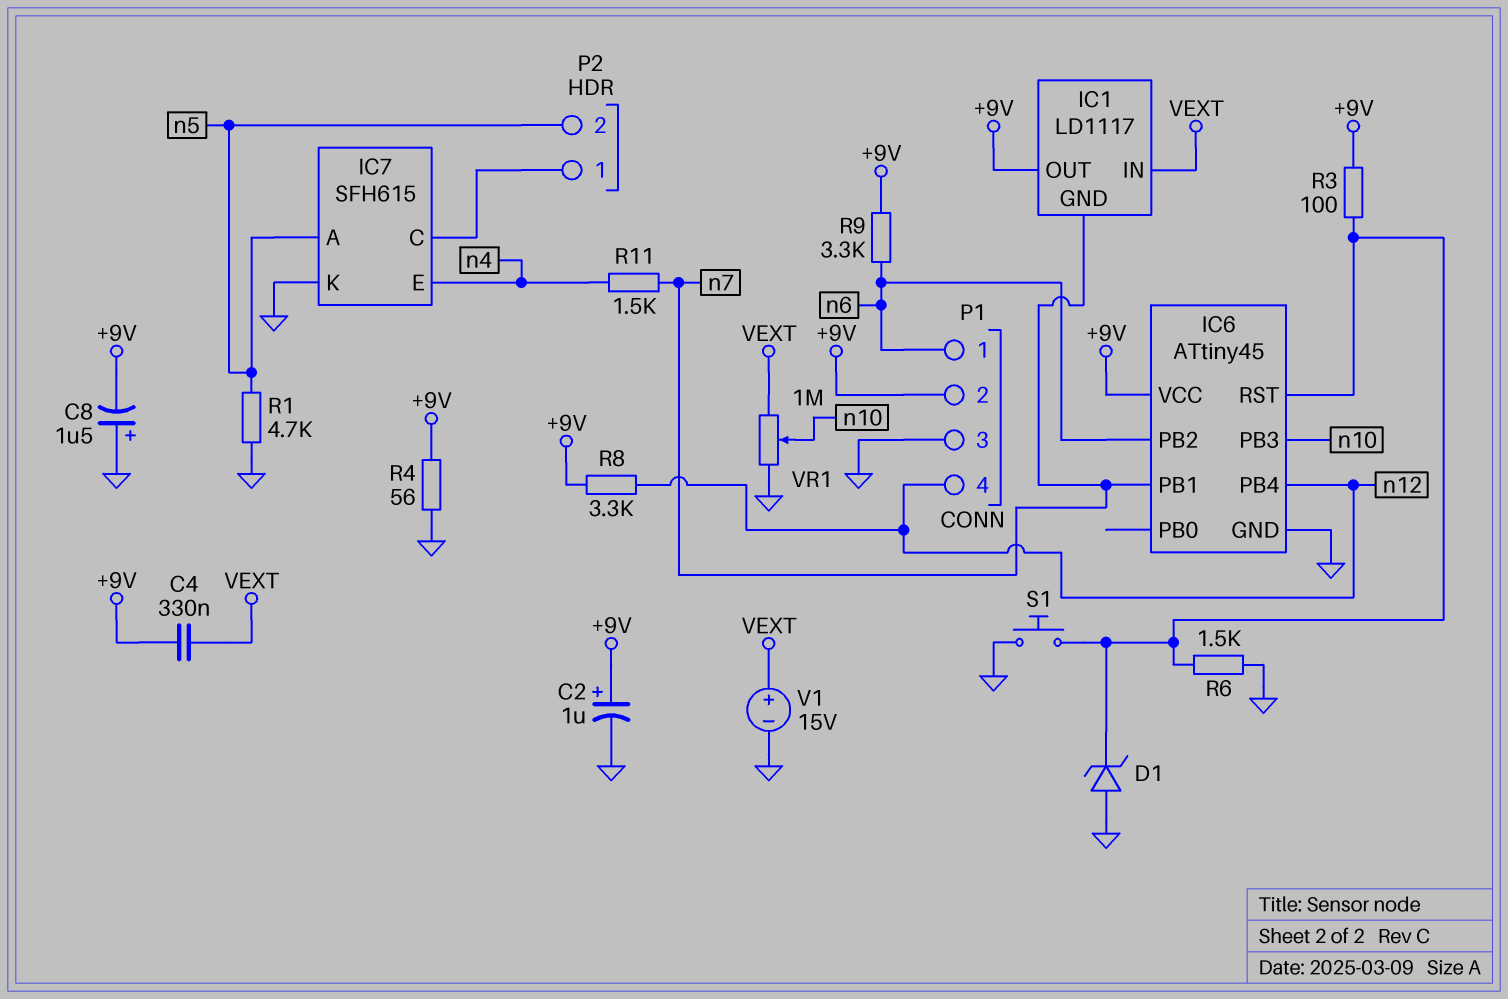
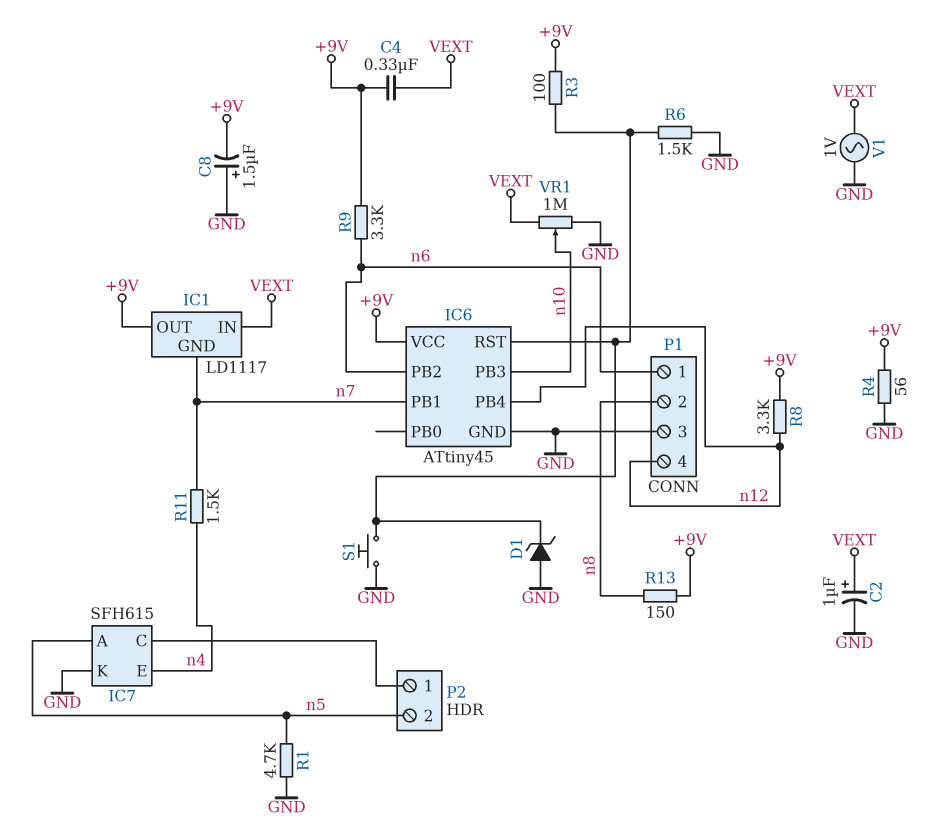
C2: 1uF (plus +9V, minus GND) -> 1uF (plus VEXT, minus GND)
P1 pin 2: +9V -> n8
R13: none -> 150 (+9V, n8)
V1: 15V (plus VEXT, minus GND) -> AC 1V (GND, VEXT)

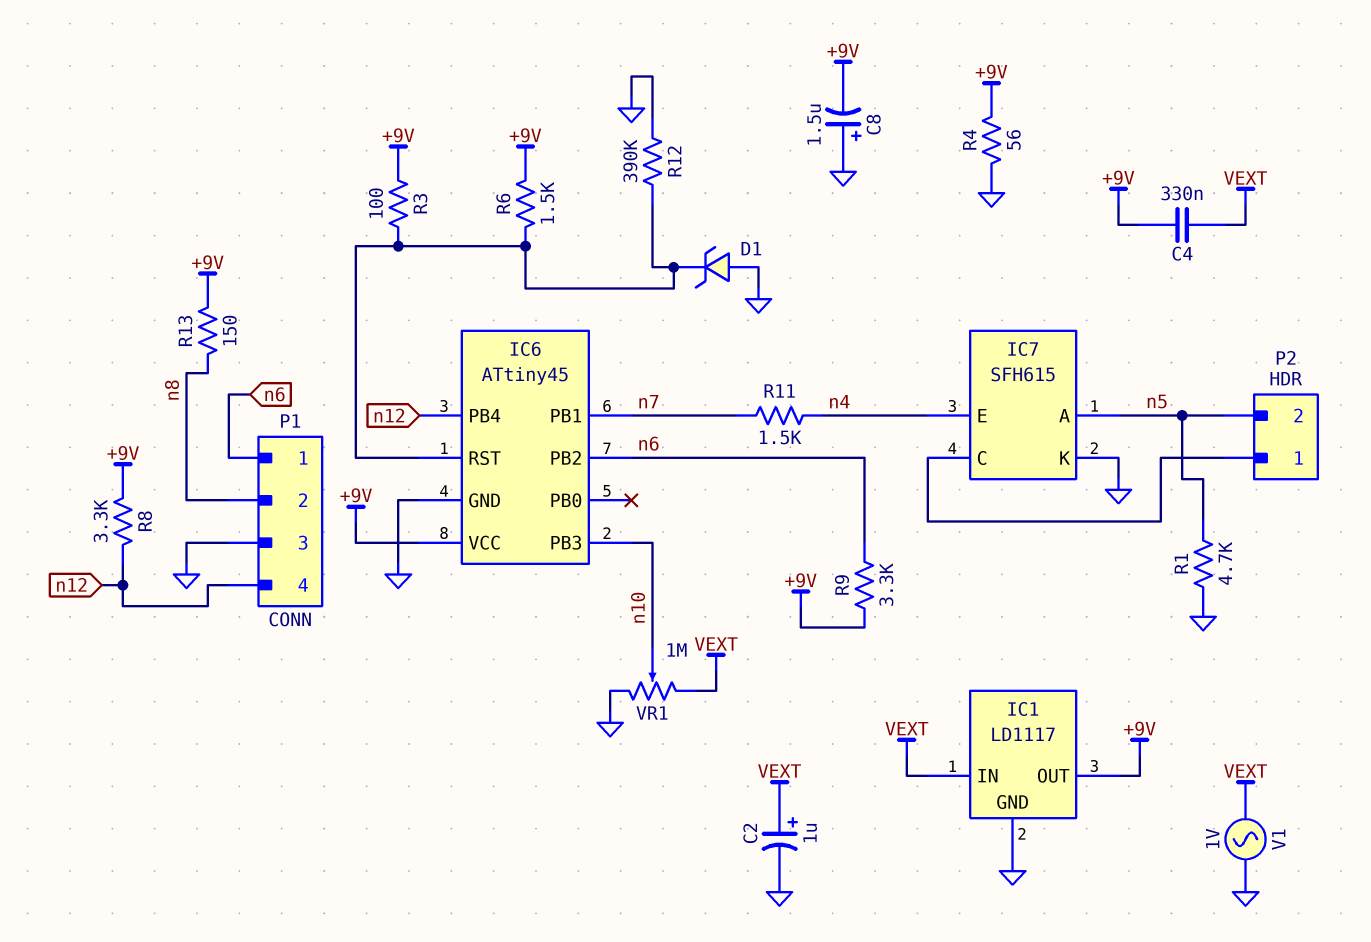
IC1 pin GND: n7 -> GND
R6: 1.5k (GND, IC6/RST) -> 1.5k (+9V, IC6/RST)
R12: none -> 390k (GND, IC6/RST)
S1: button (GND, IC6/RST) -> none

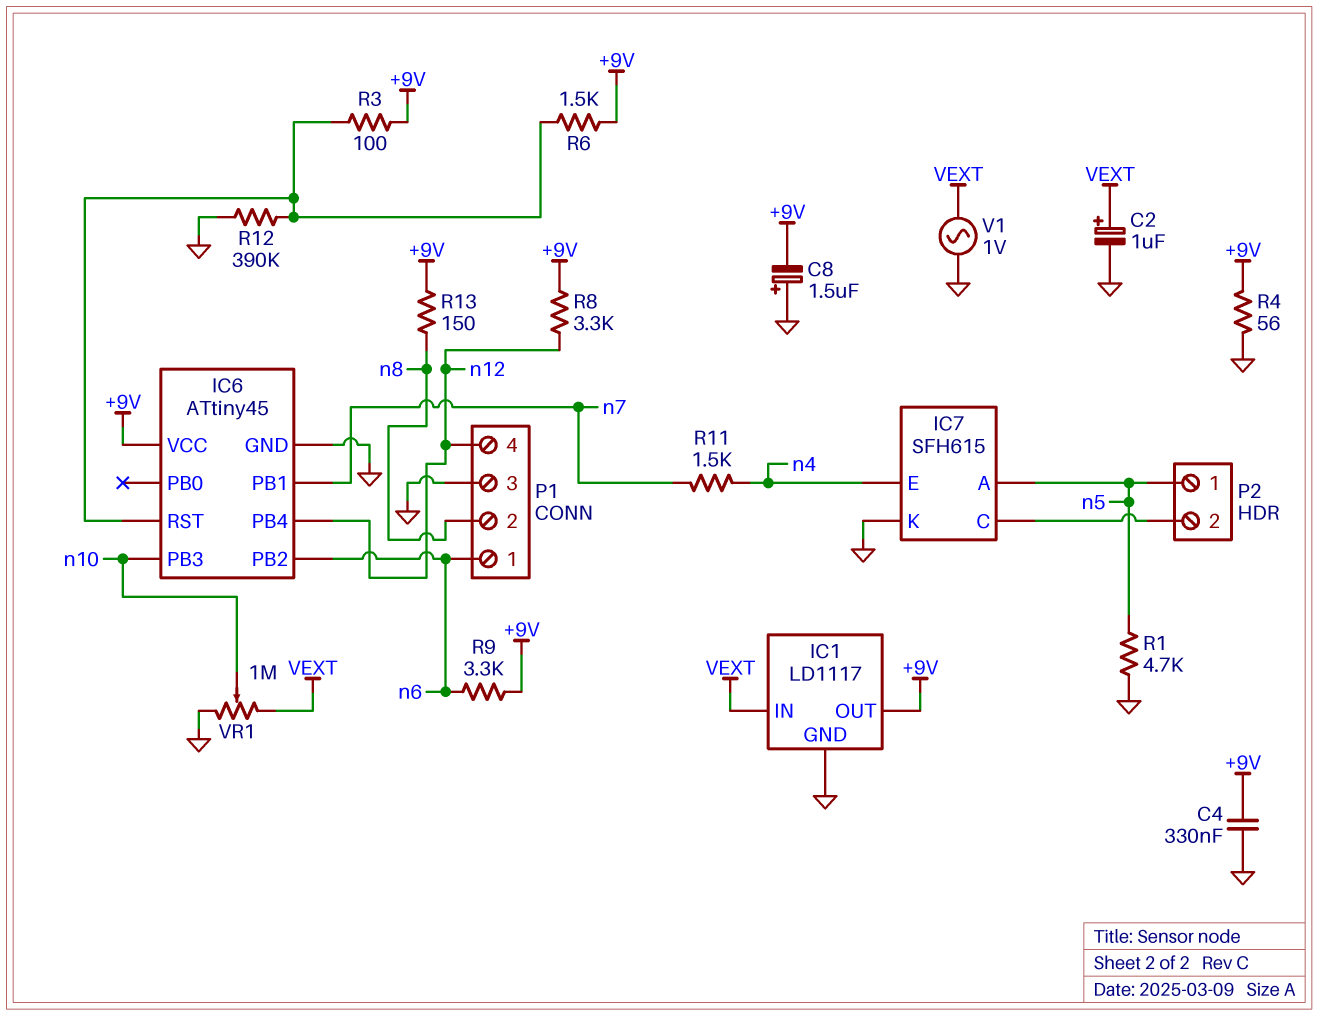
C4: 330nF (+9V, VEXT) -> 330nF (+9V, GND)
D1: zener (A GND, K IC6/RST) -> none
P2 pin 1: IC7/C -> n5
P2 pin 2: n5 -> IC7/C

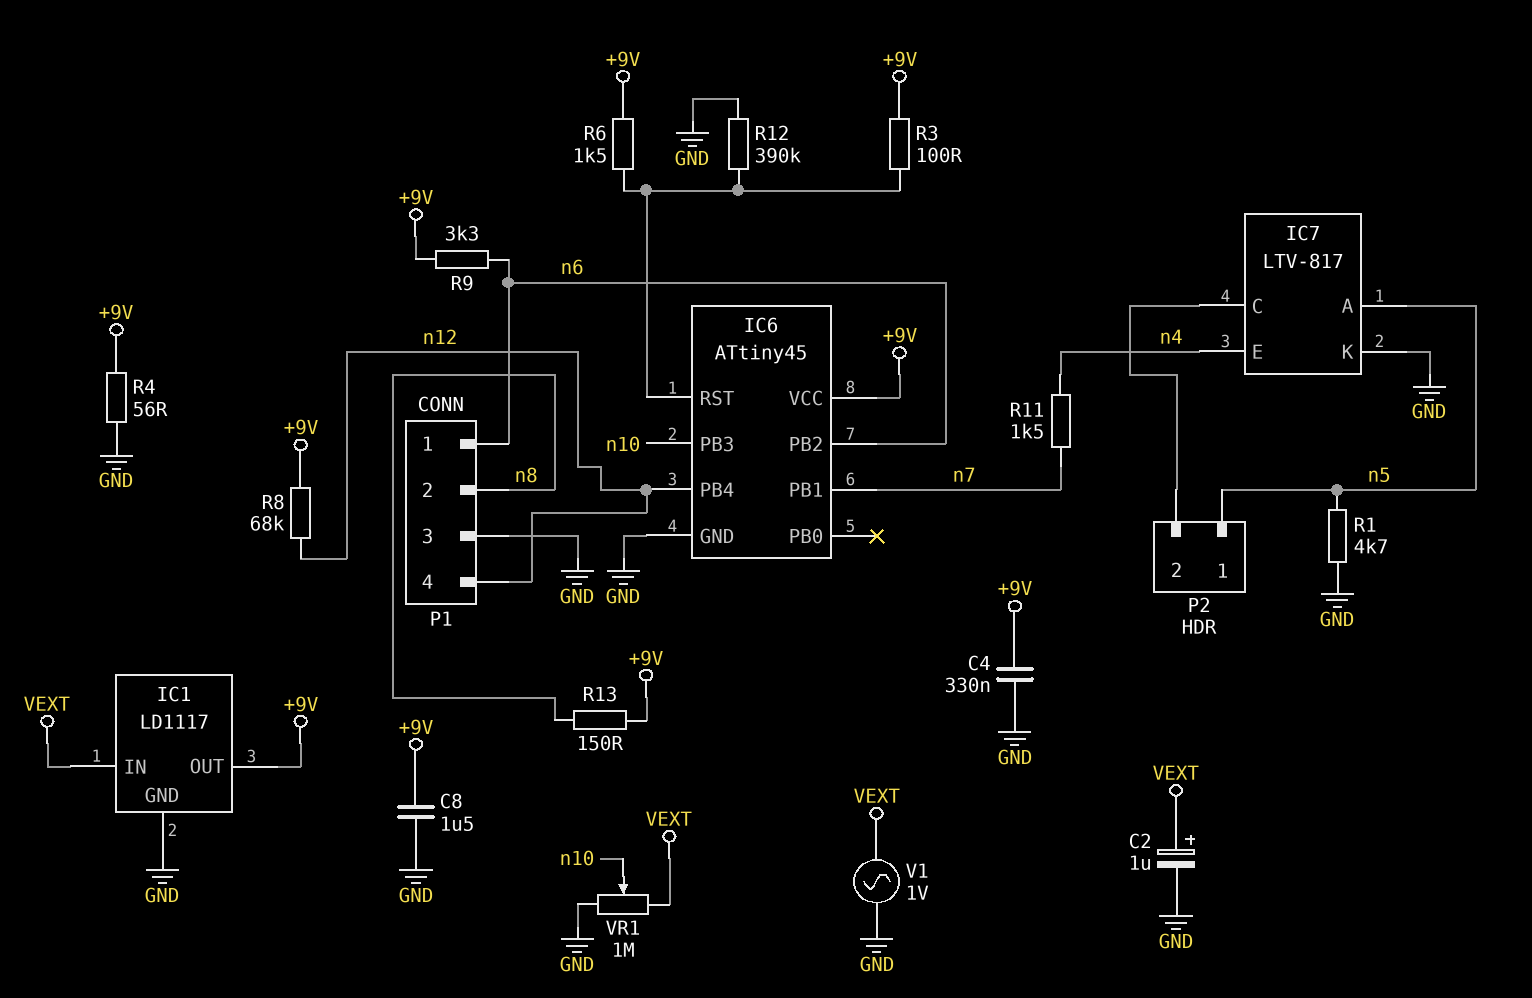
C8: 1.5uF (plus GND, minus +9V) -> 1.5uF (+9V, GND)
IC7: SFH615 -> LTV-817
R8: 3.3k (+9V, n12) -> 68k (+9V, n12)

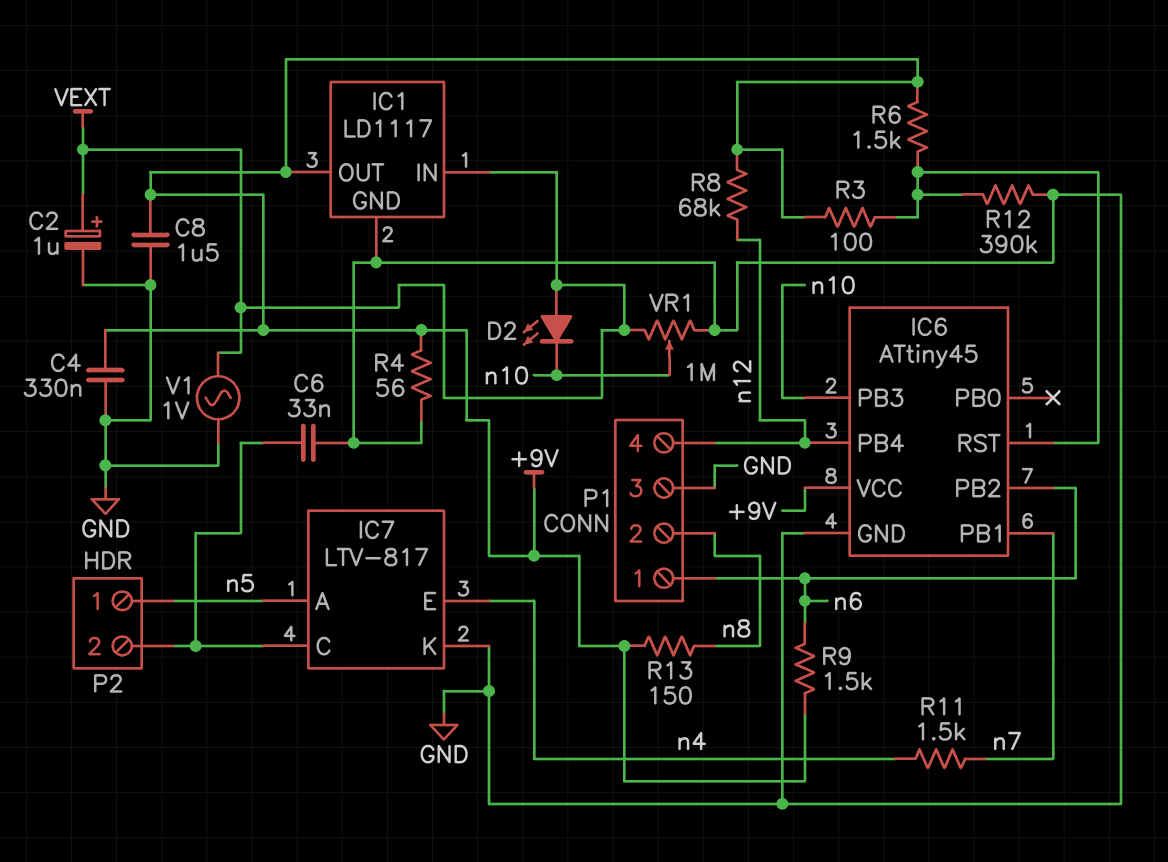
C6: none -> 33nF (GND, IC7/C)
D2: none -> LED (A VEXT, K n10)
R1: 4.7k (GND, n5) -> none
R9: 3.3k (+9V, n6) -> 1.5k (+9V, n6)

